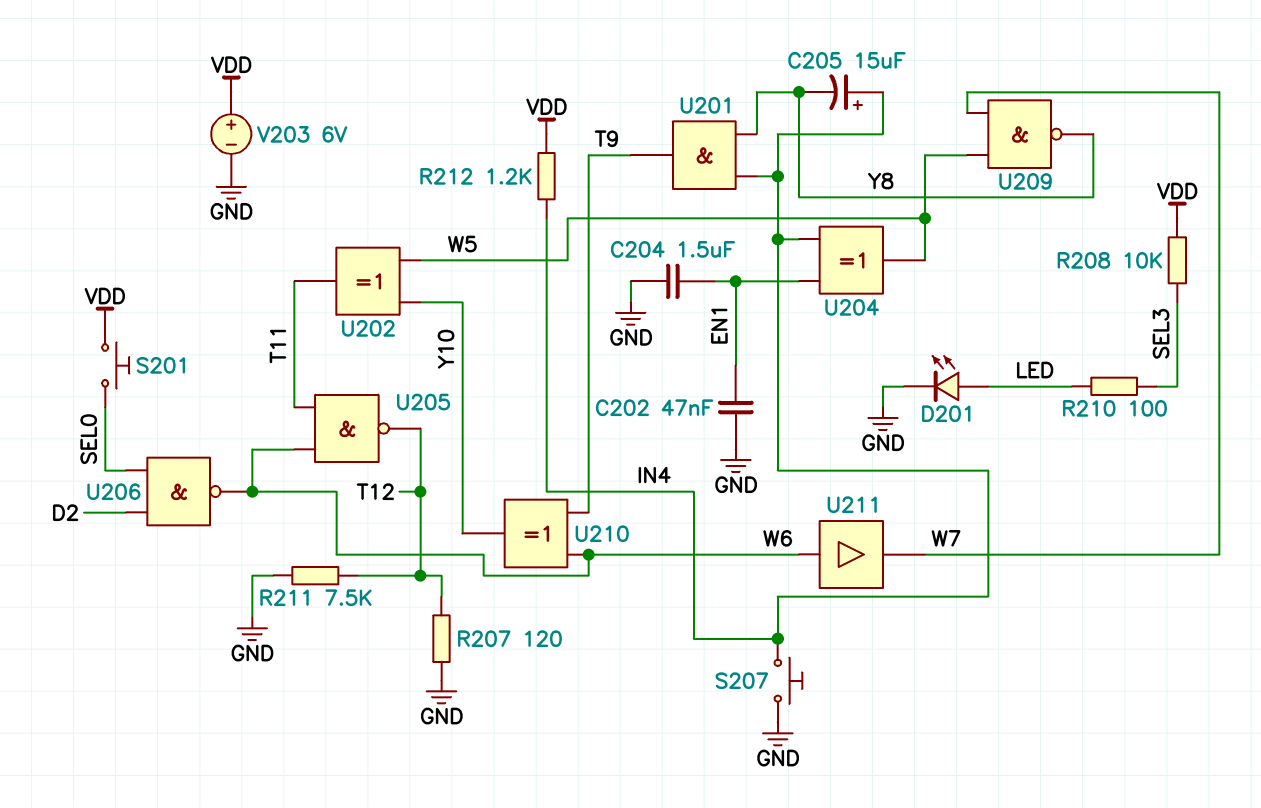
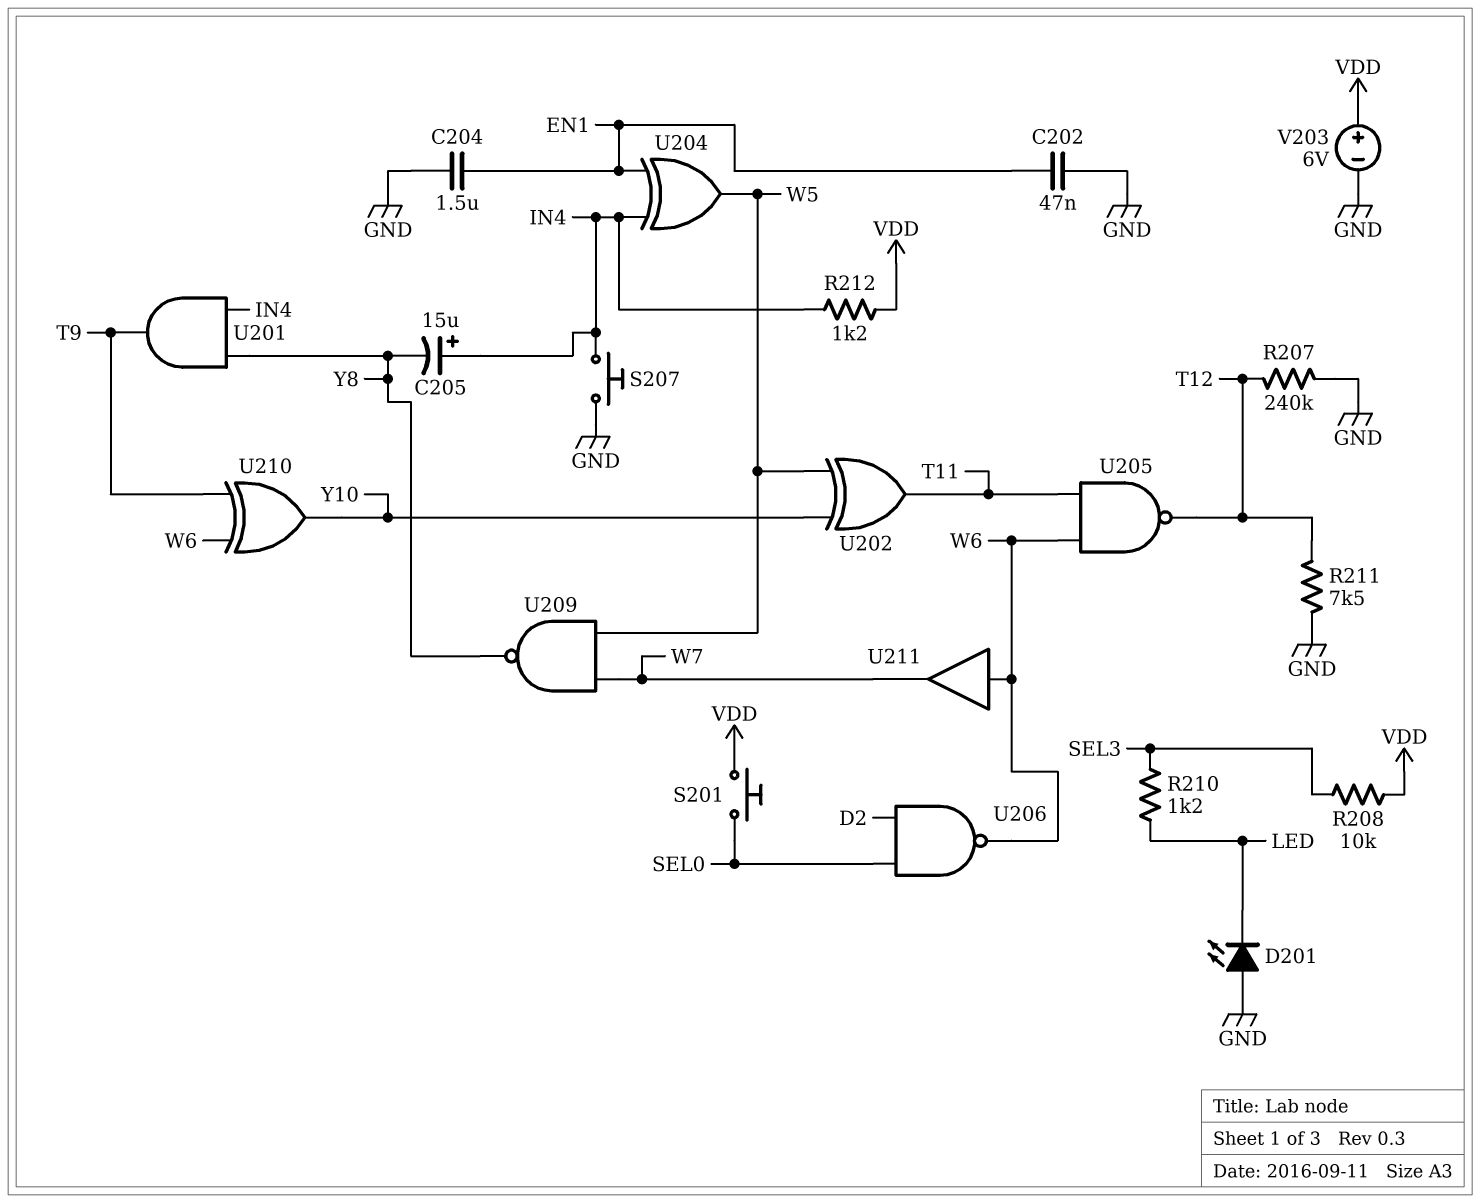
D201: LED (A LED, K GND) -> LED (A GND, K LED)
R207: 120 (GND, T12) -> 240k (GND, T12)
R210: 100 (LED, SEL3) -> 1.2k (LED, SEL3)

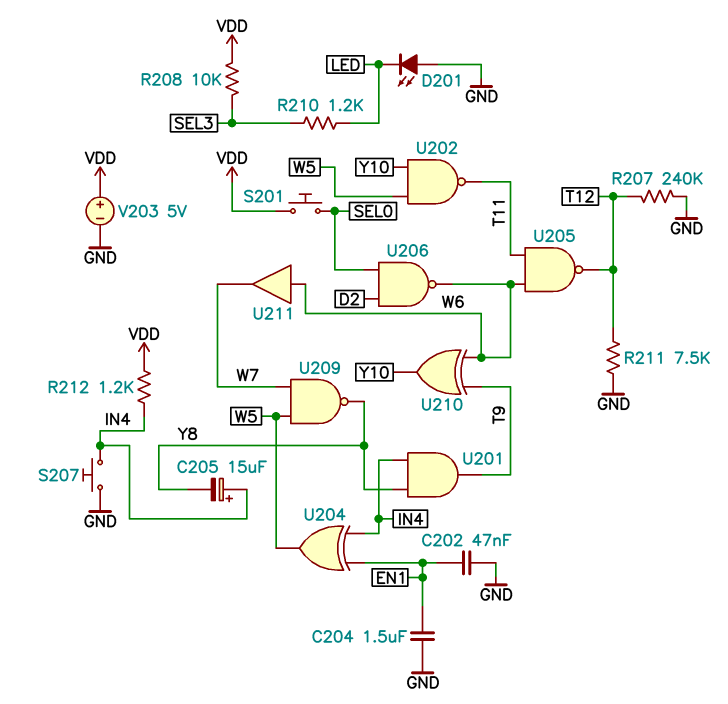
U202: XOR (in W5, in Y10, out T11) -> NAND (in W5, in Y10, out T11)
V203: 6V (plus VDD, minus GND) -> 5V (plus VDD, minus GND)

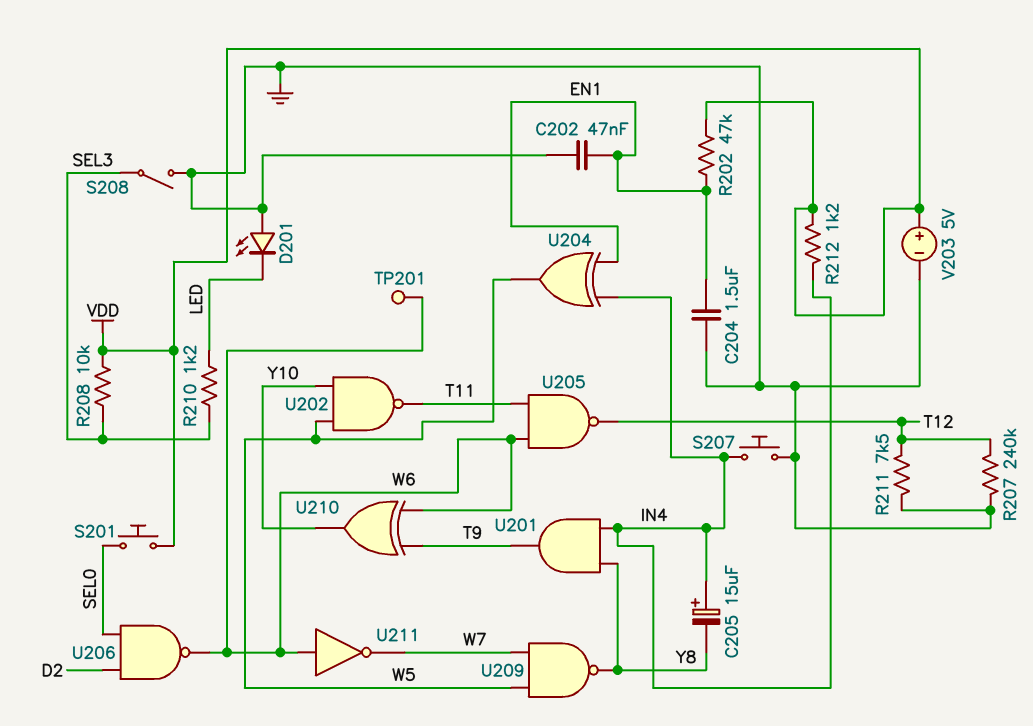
R202: none -> 47k (EN1, VDD)
S208: none -> switch (GND, SEL3)
TP201: none -> test point (W6)
U211: buffer (in W6, out W7) -> NOT (in W6, out W7)

